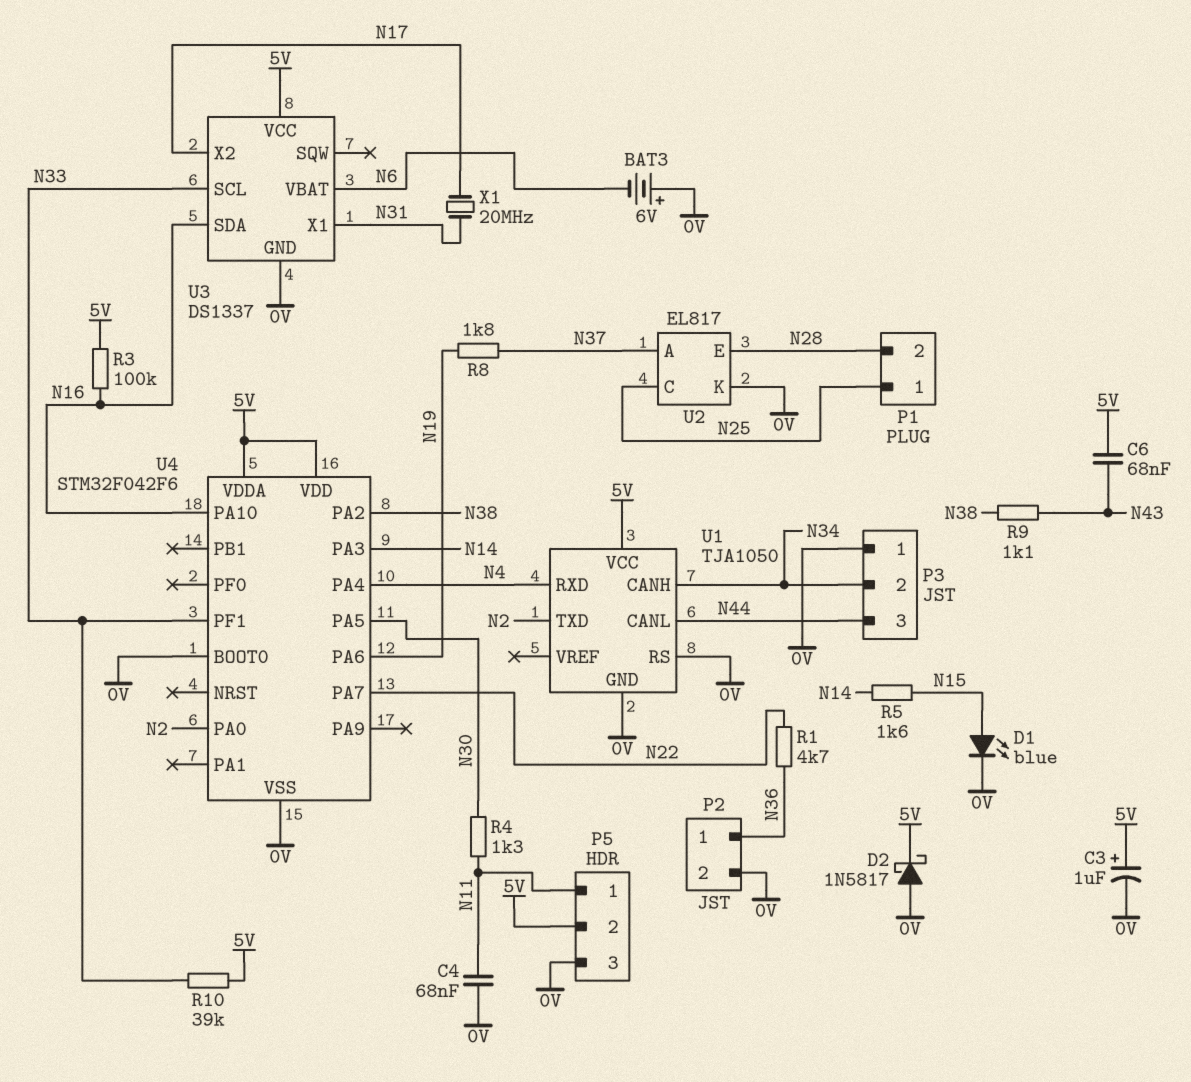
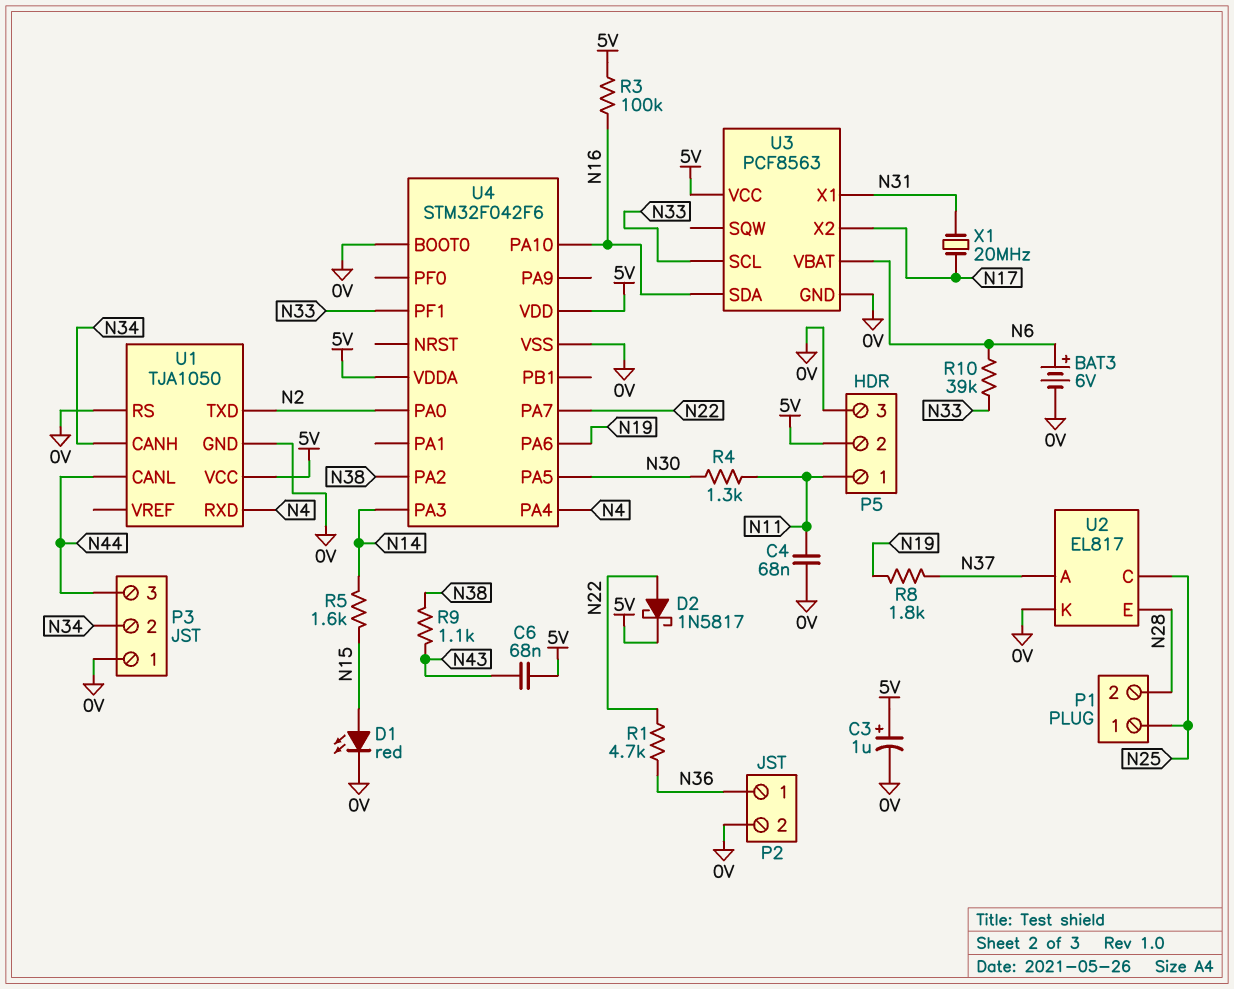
BAT3: 6V (plus 0V, minus N6) -> 6V (plus N6, minus 0V)
D1: LED blue (A N15, K 0V) -> LED red (A N15, K 0V)
D2: schottky 1N5817 (A 0V, K 5V) -> schottky 1N5817 (A N22, K 5V)
R10: 39k (5V, N33) -> 39k (N6, N33)
U3: DS1337 -> PCF8563

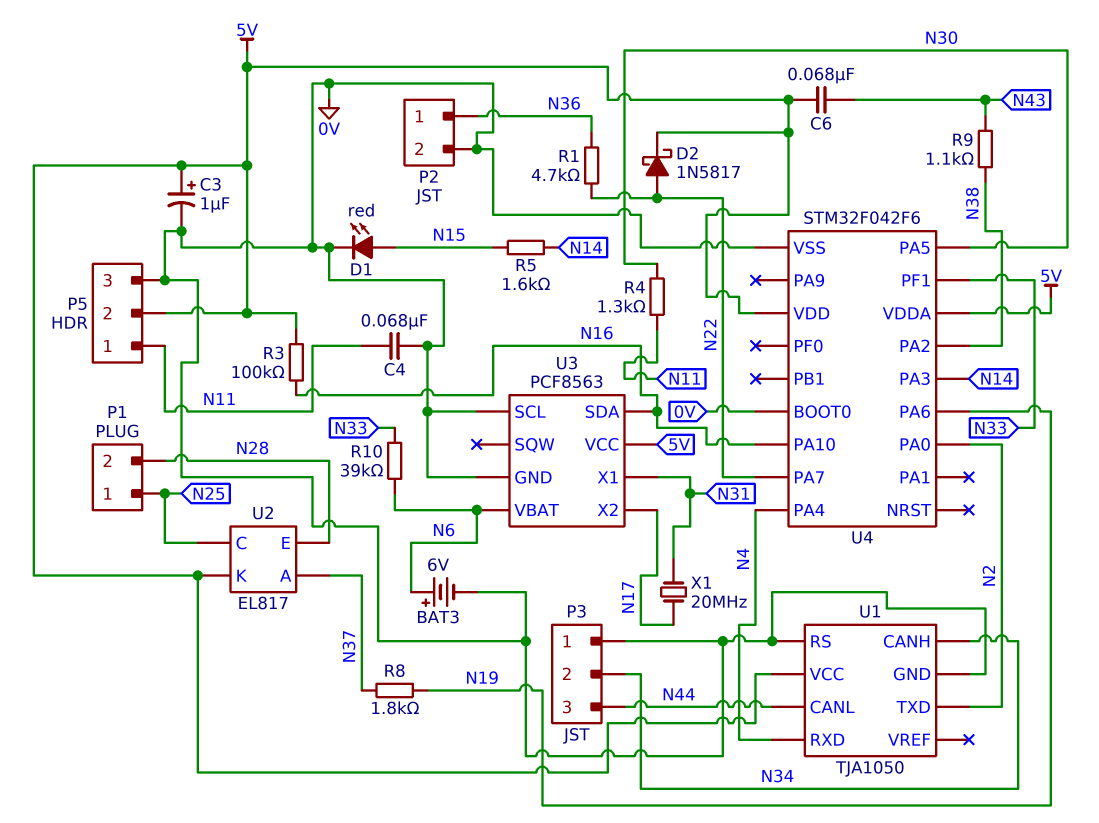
U2 pin K: 0V -> 5V
U3 pin SCL: N33 -> 0V

